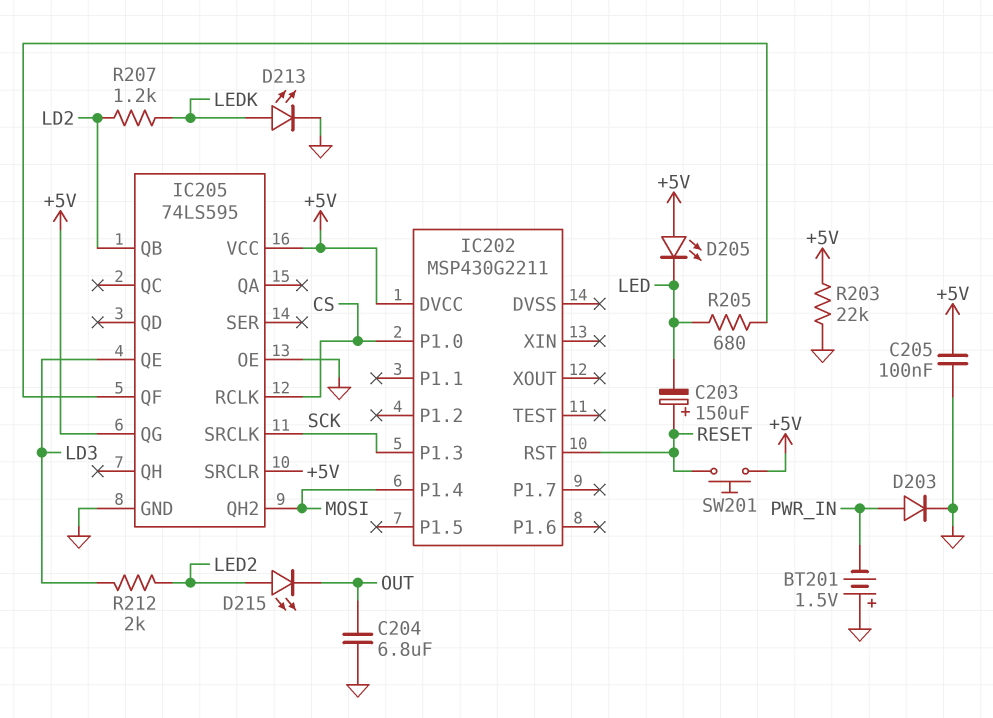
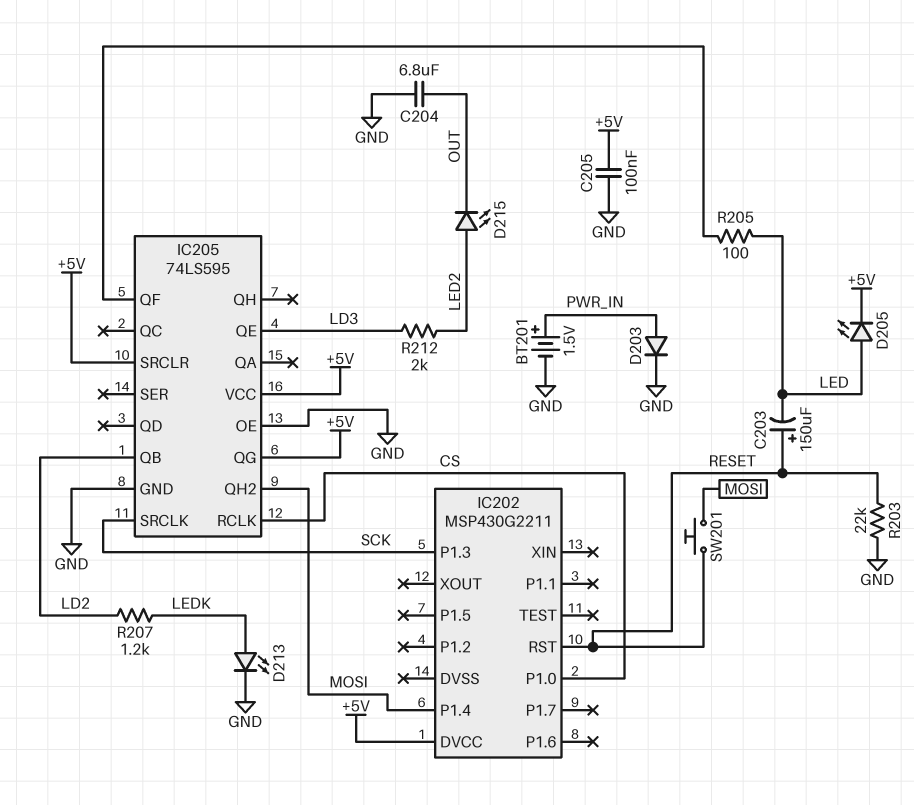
BT201: 1.5V (plus GND, minus PWR_IN) -> 1.5V (plus PWR_IN, minus GND)
D205: LED (A +5V, K LED) -> LED (A LED, K +5V)
R203: 22k (+5V, GND) -> 22k (GND, RESET)
R205: 680 (IC205/QF, LED) -> 100 (IC205/QF, LED)
SW201: button (+5V, RESET) -> button (MOSI, RESET)

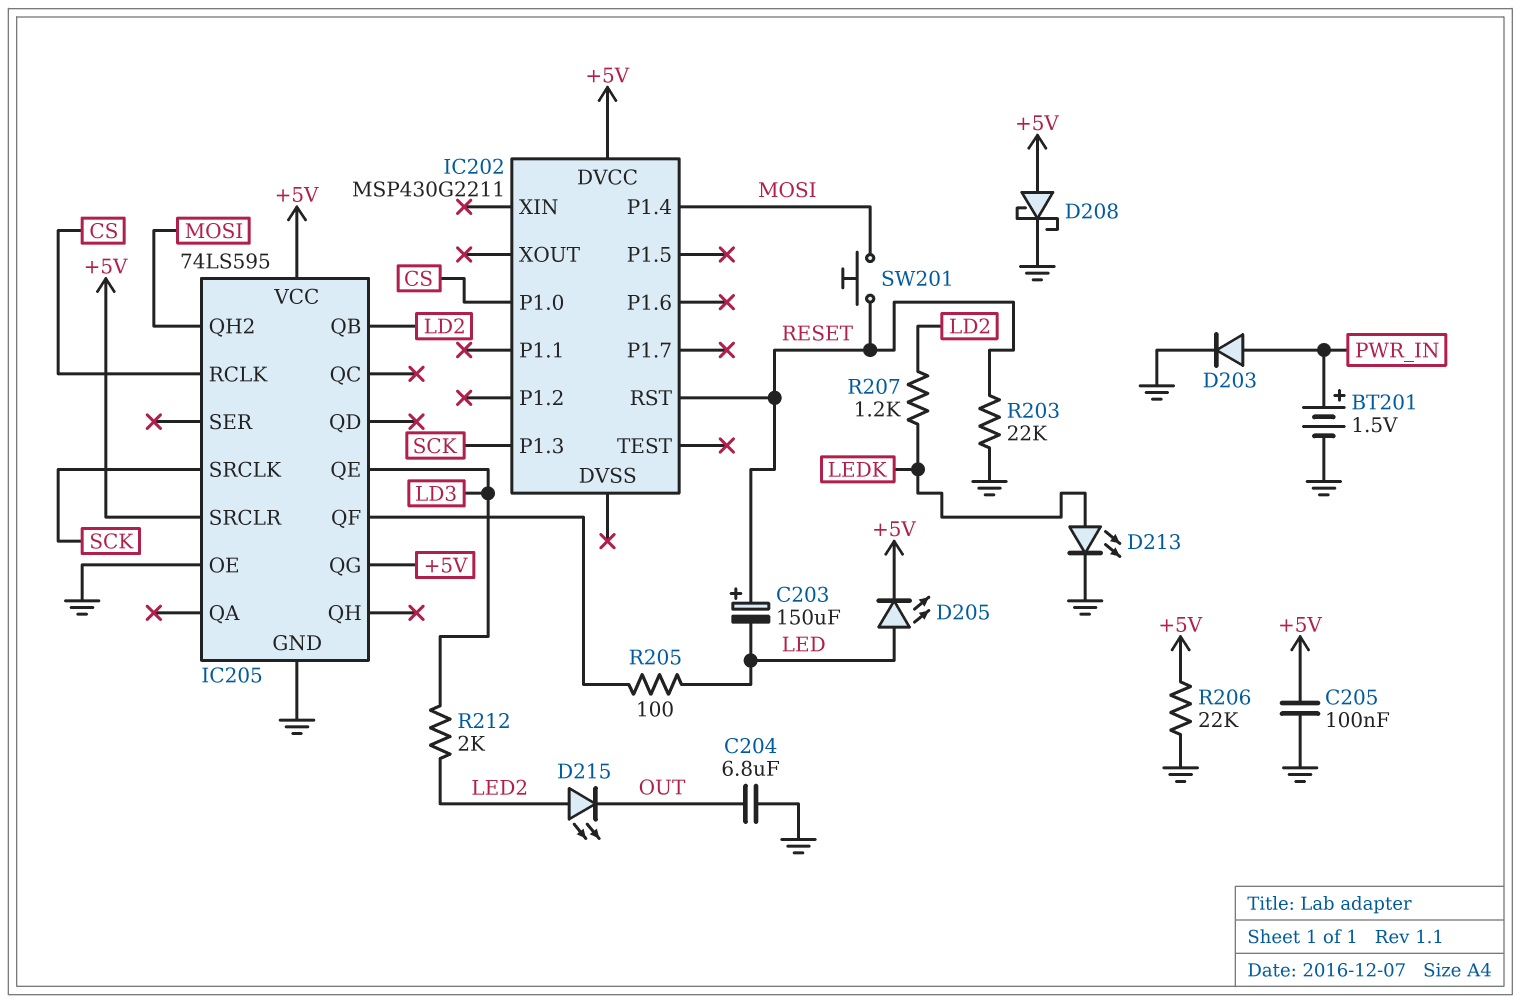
D208: none -> schottky (A +5V, K GND)
R206: none -> 22k (+5V, GND)

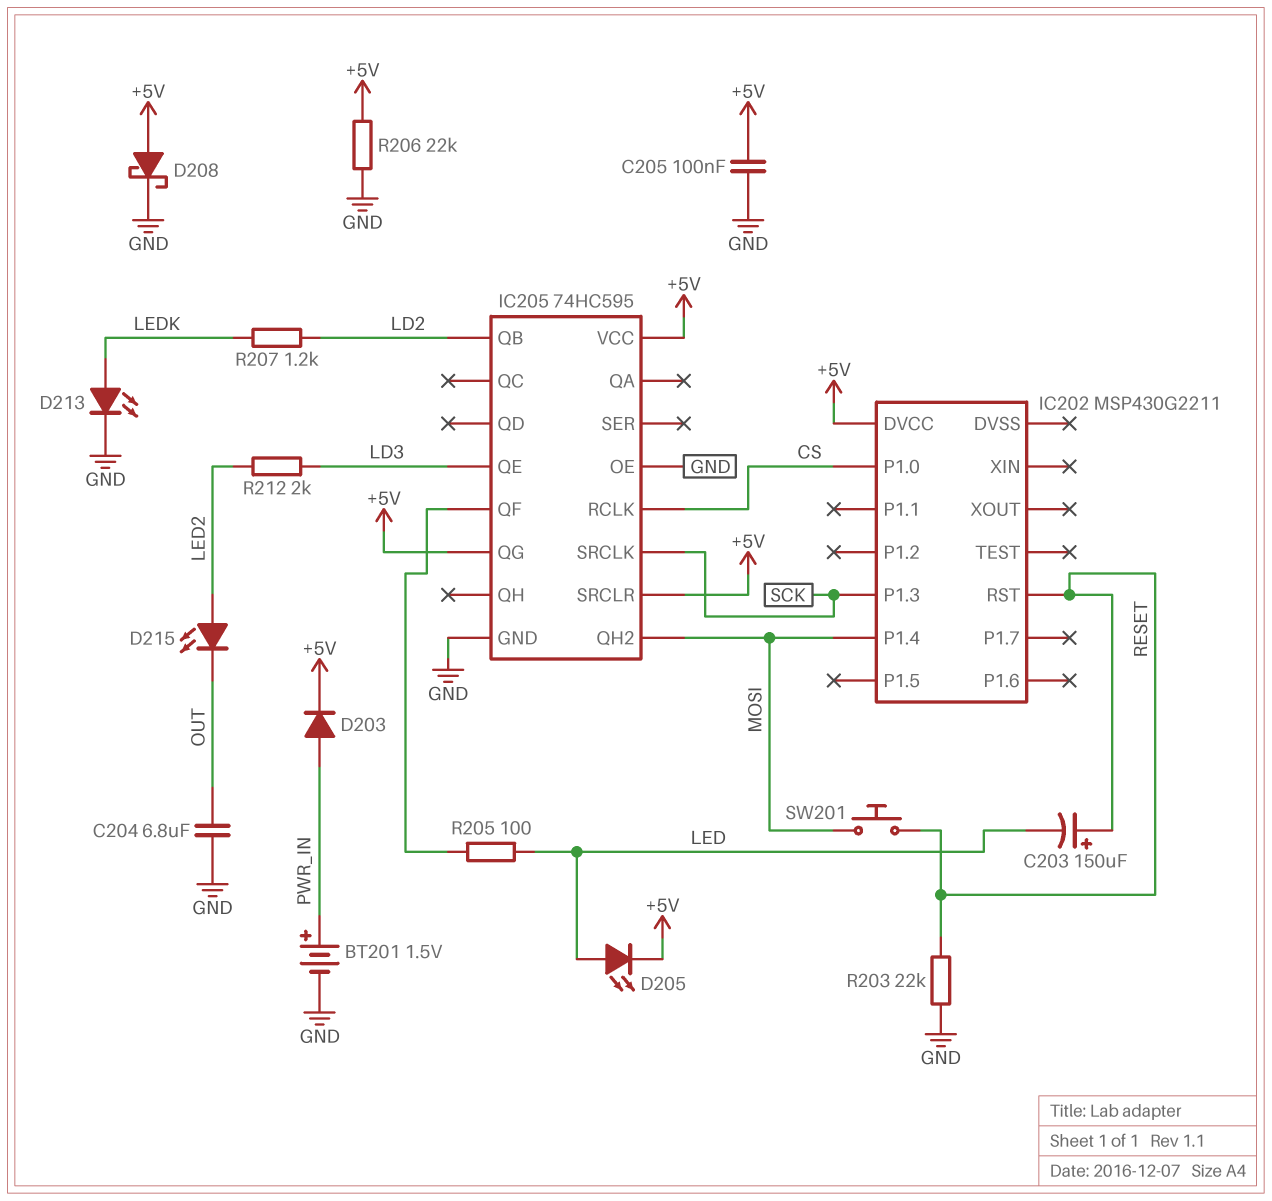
D203: diode (A PWR_IN, K GND) -> diode (A PWR_IN, K +5V)
IC205: 74LS595 -> 74HC595

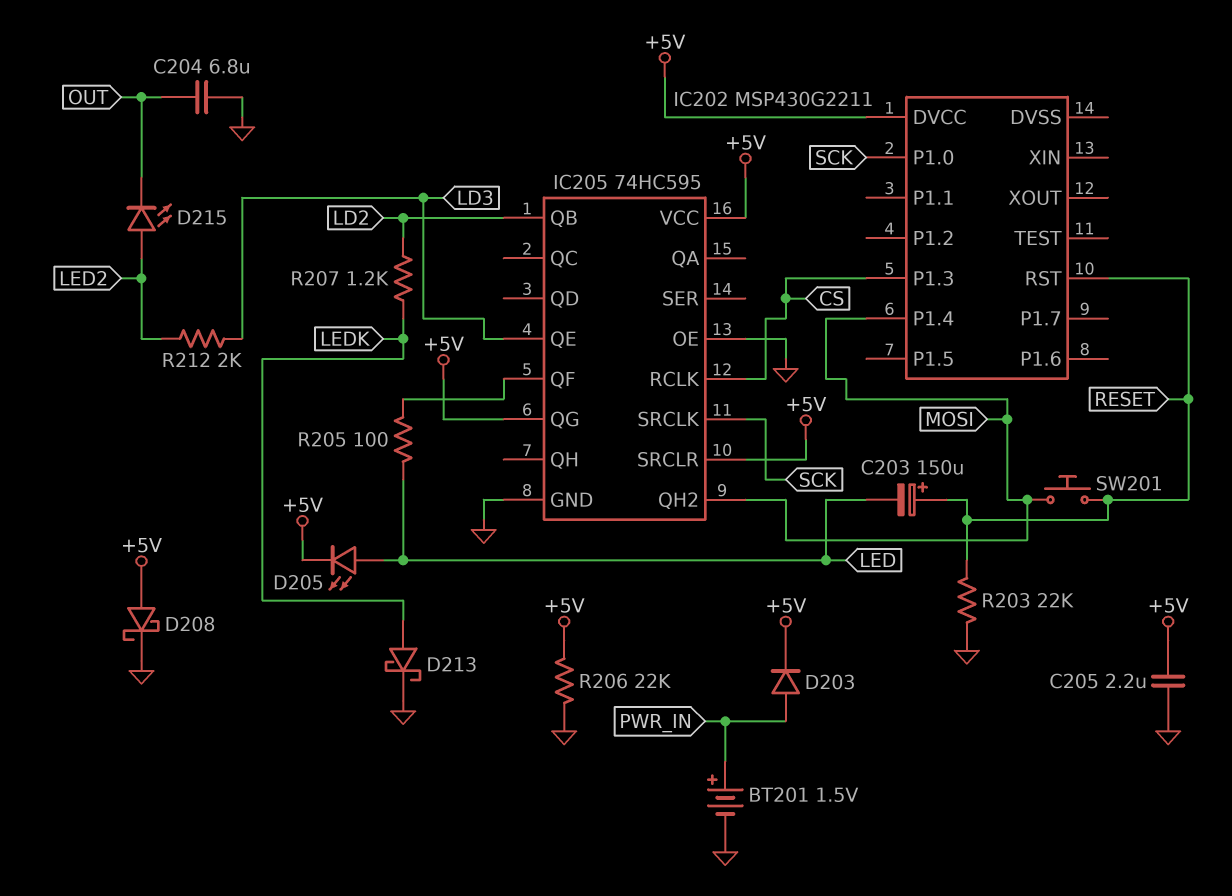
C205: 100nF (+5V, GND) -> 2.2uF (+5V, GND)
D213: LED (A LEDK, K GND) -> schottky (A LEDK, K GND)
IC202 pin P1.0: CS -> SCK
IC202 pin P1.3: SCK -> CS

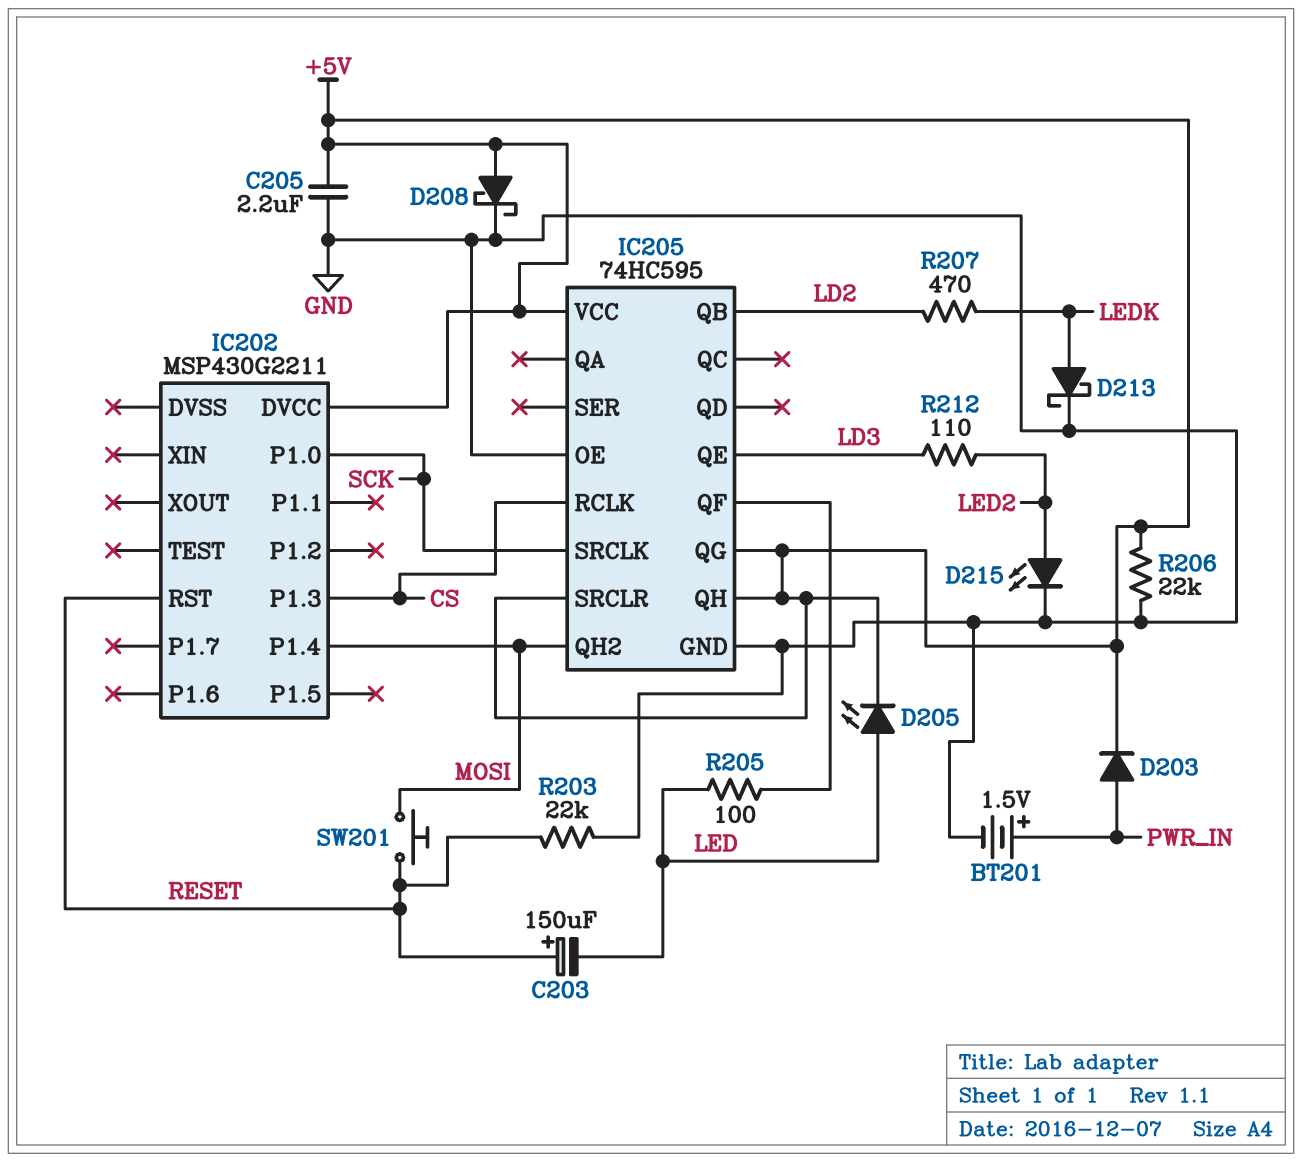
C204: 6.8uF (GND, OUT) -> none
D215: LED (A LED2, K OUT) -> LED (A LED2, K GND)
IC205 pin QH: none -> +5V
R207: 1.2k (LD2, LEDK) -> 470 (LD2, LEDK)
R212: 2k (LD3, LED2) -> 110 (LD3, LED2)

